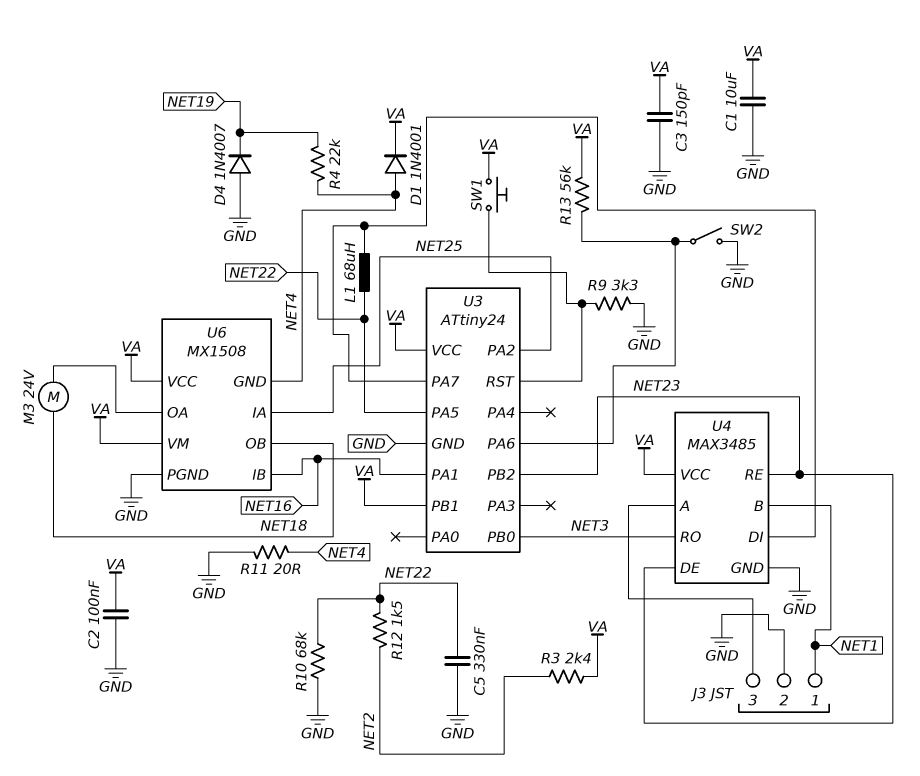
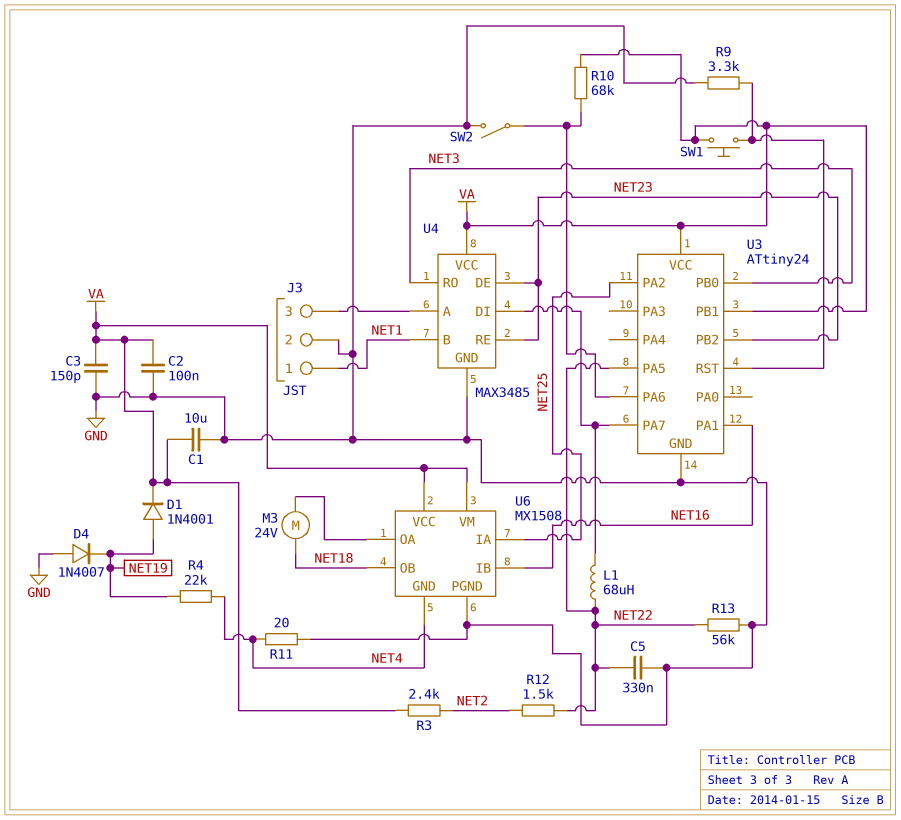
D1: diode 1N4001 (A NET4, K VA) -> diode 1N4001 (A NET19, K VA)
R10: 68k (GND, NET22) -> 68k (U3/PA6, VA)
R13: 56k (U3/PA6, VA) -> 56k (GND, NET22)

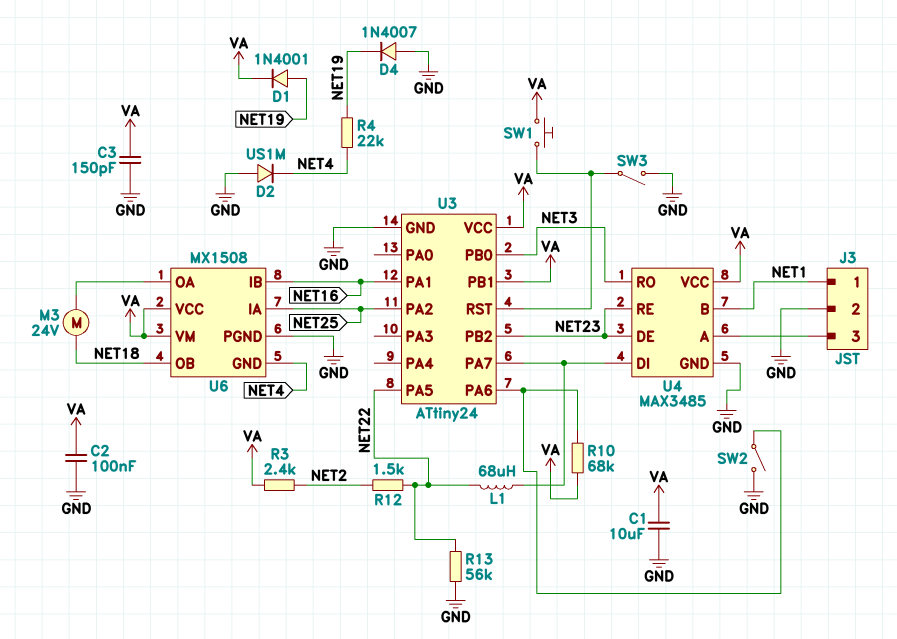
C5: 330nF (GND, NET22) -> none
D2: none -> diode US1M (A GND, K NET4)
R9: 3.3k (GND, U3/RST) -> none
R11: 20 (GND, NET4) -> none
SW3: none -> switch (GND, U3/RST)

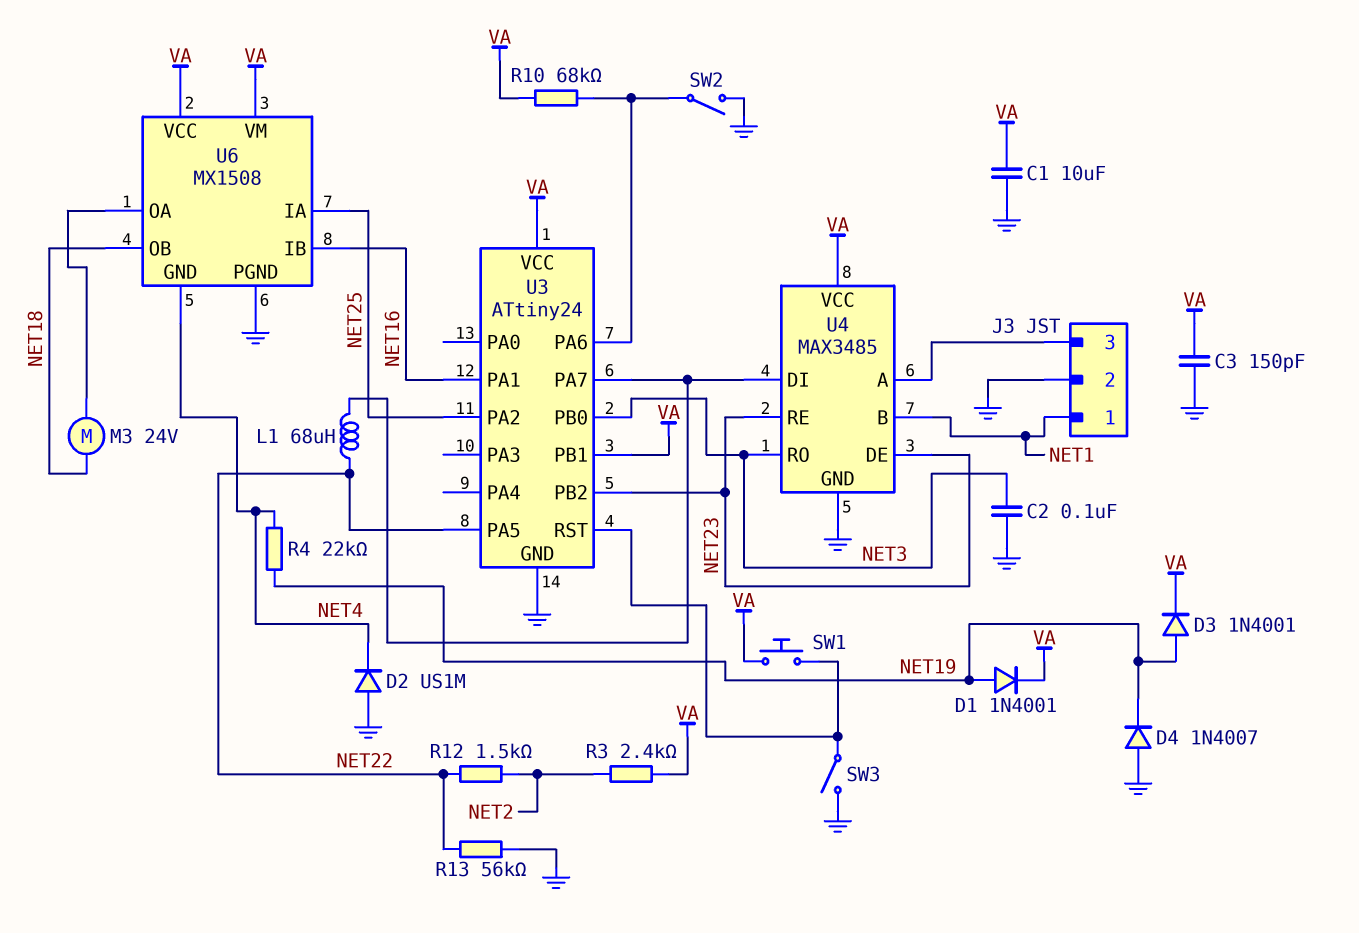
C2: 100nF (GND, VA) -> 100nF (GND, NET3)
D3: none -> diode 1N4001 (A NET19, K VA)

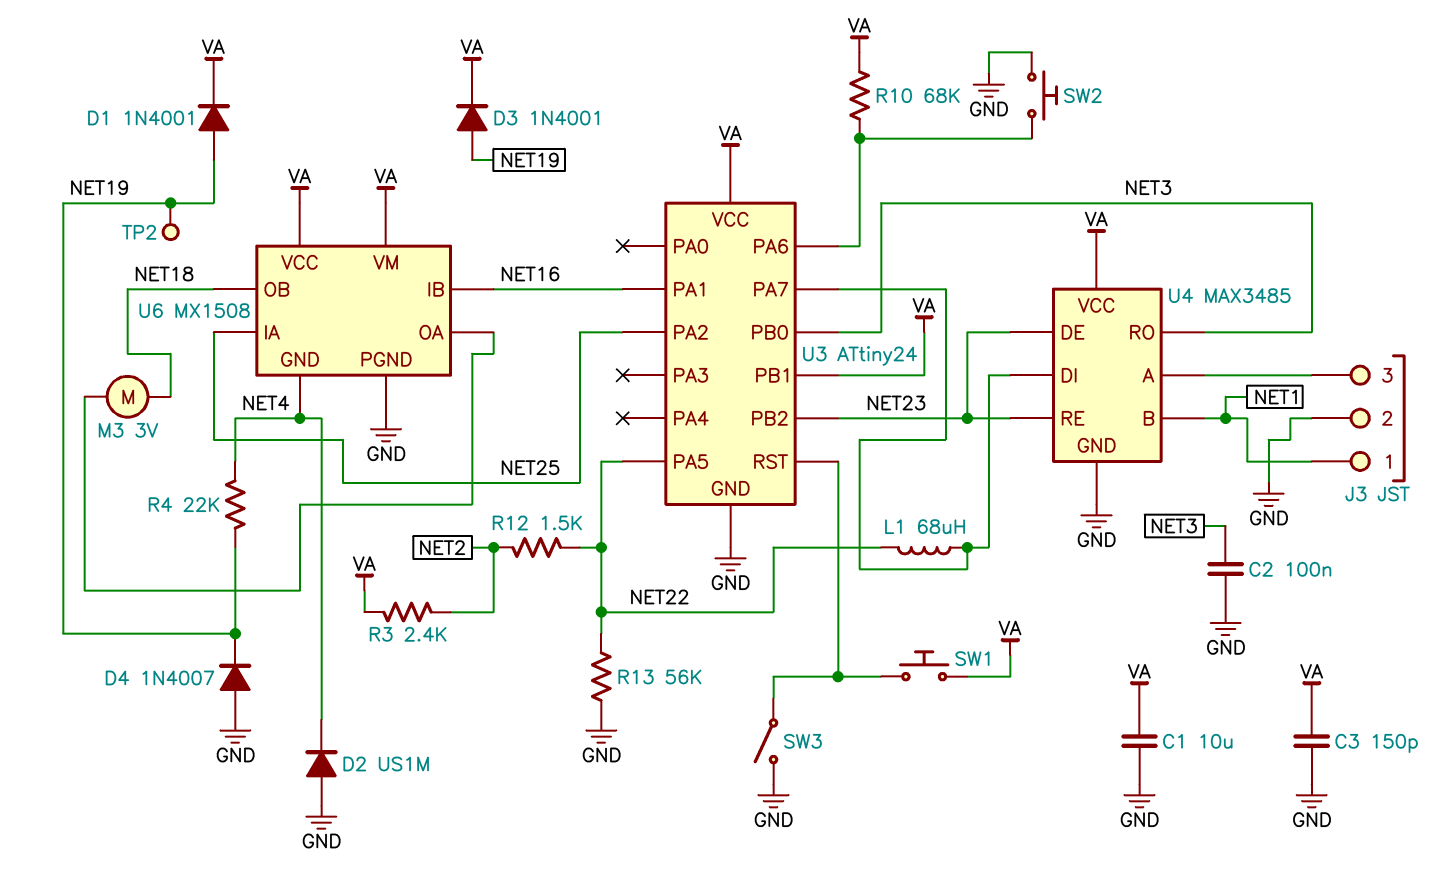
M3: motor 24V (NET18, U6/OA) -> motor 3V (NET18, U6/OA)
SW2: switch (GND, U3/PA6) -> button (GND, U3/PA6)
TP2: none -> test point (NET19)

